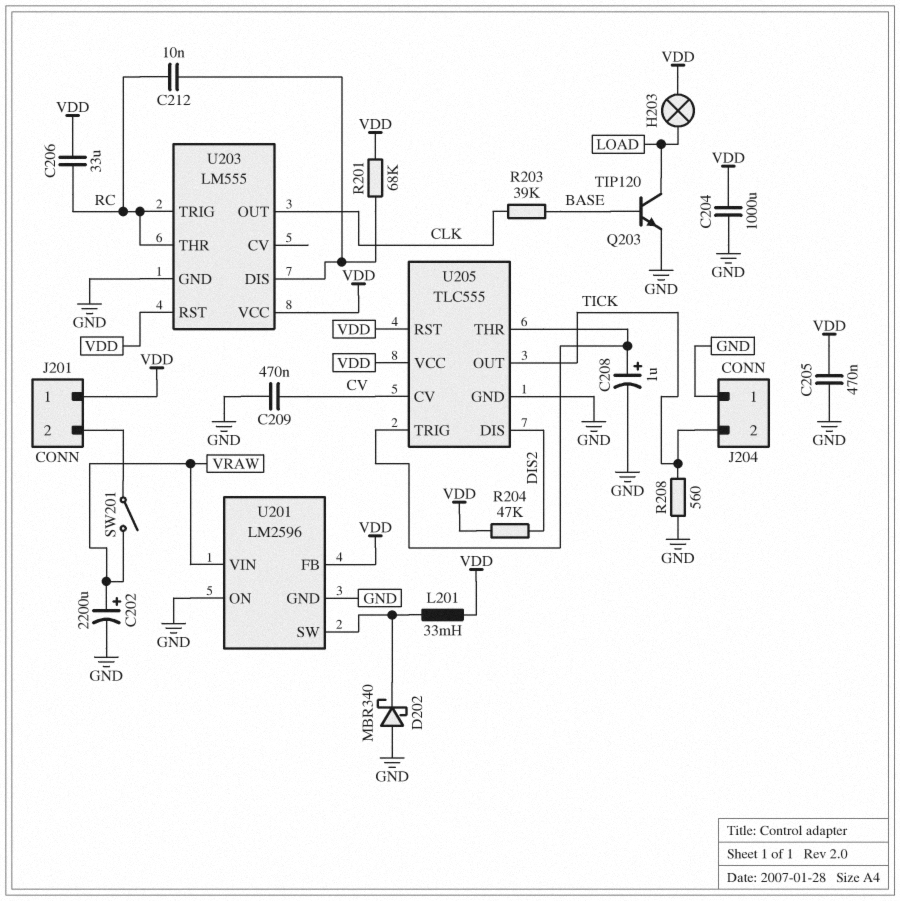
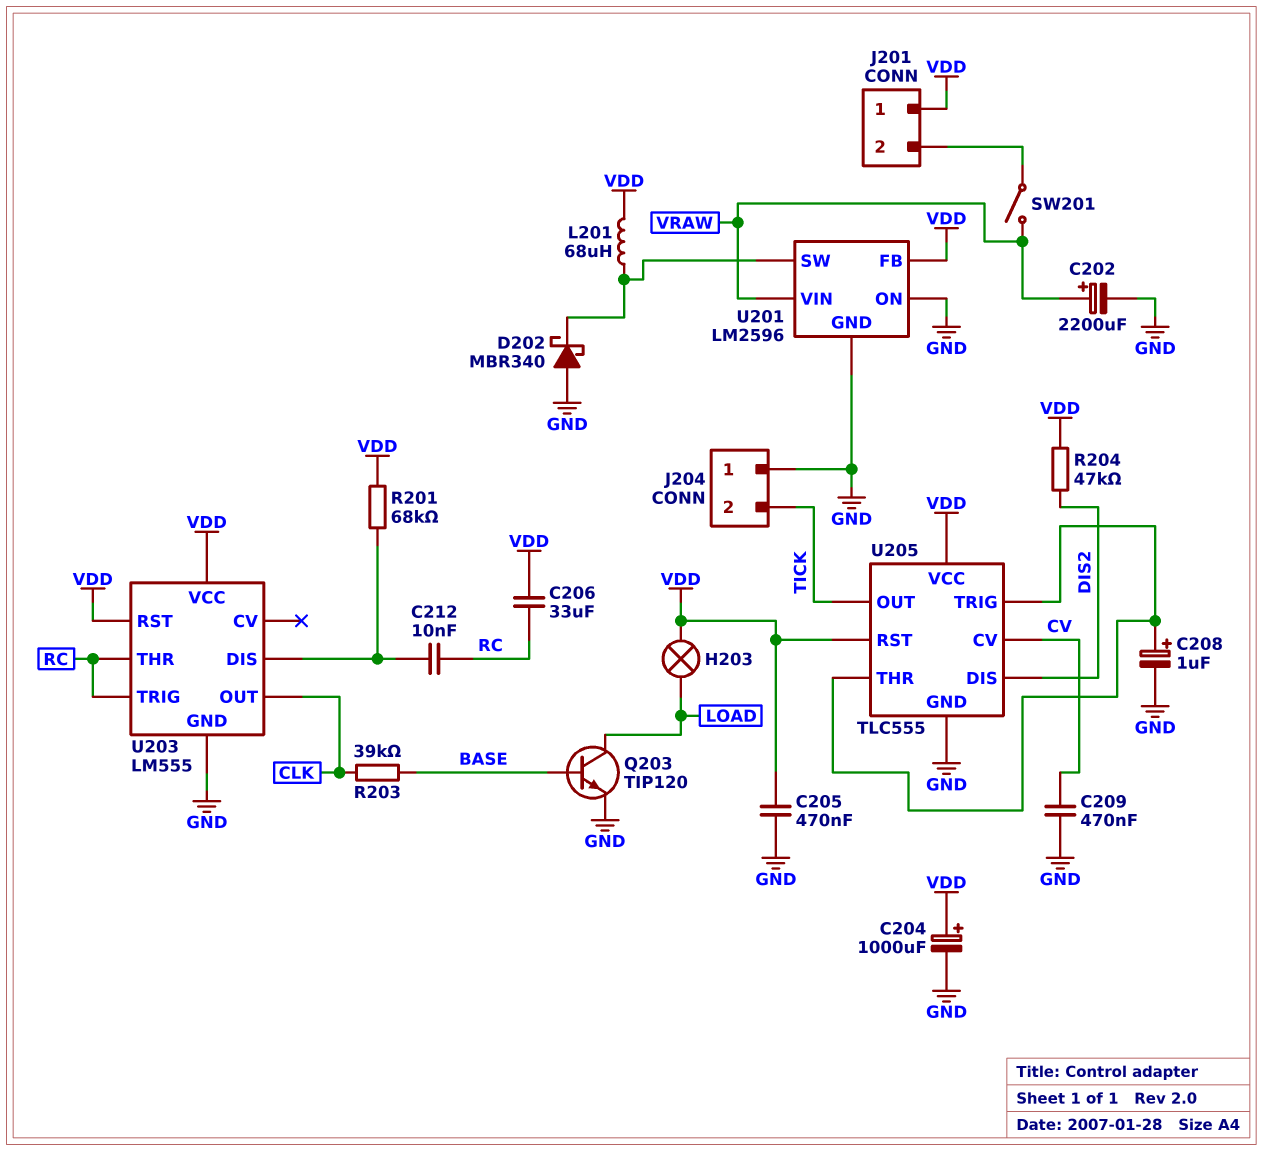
C204: 1000uF (GND, VDD) -> 1000uF (plus VDD, minus GND)
L201: 33mH (U201/SW, VDD) -> 68uH (U201/SW, VDD)
R208: 560 (GND, TICK) -> none

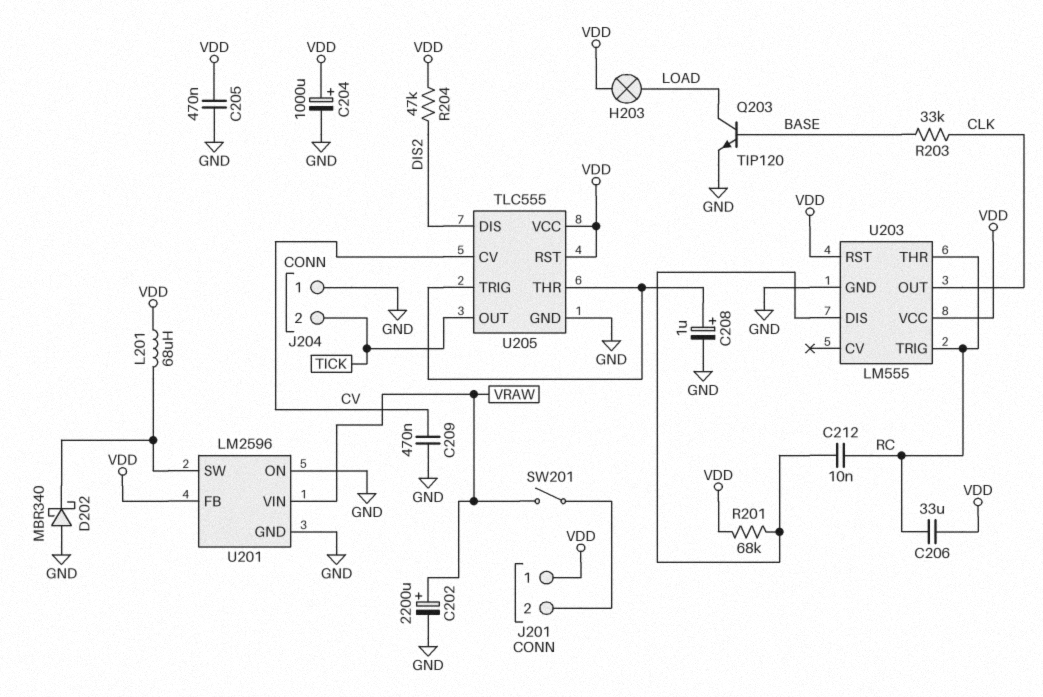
R203: 39k (BASE, CLK) -> 33k (BASE, CLK)

